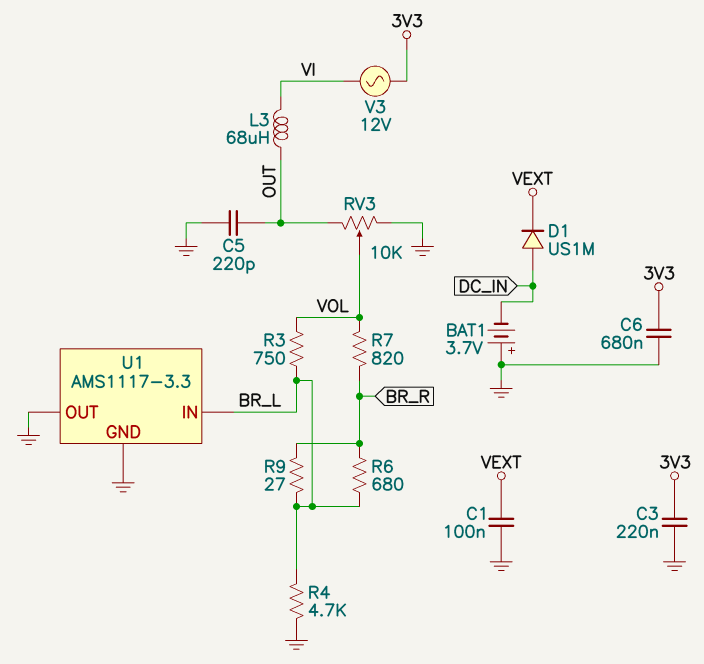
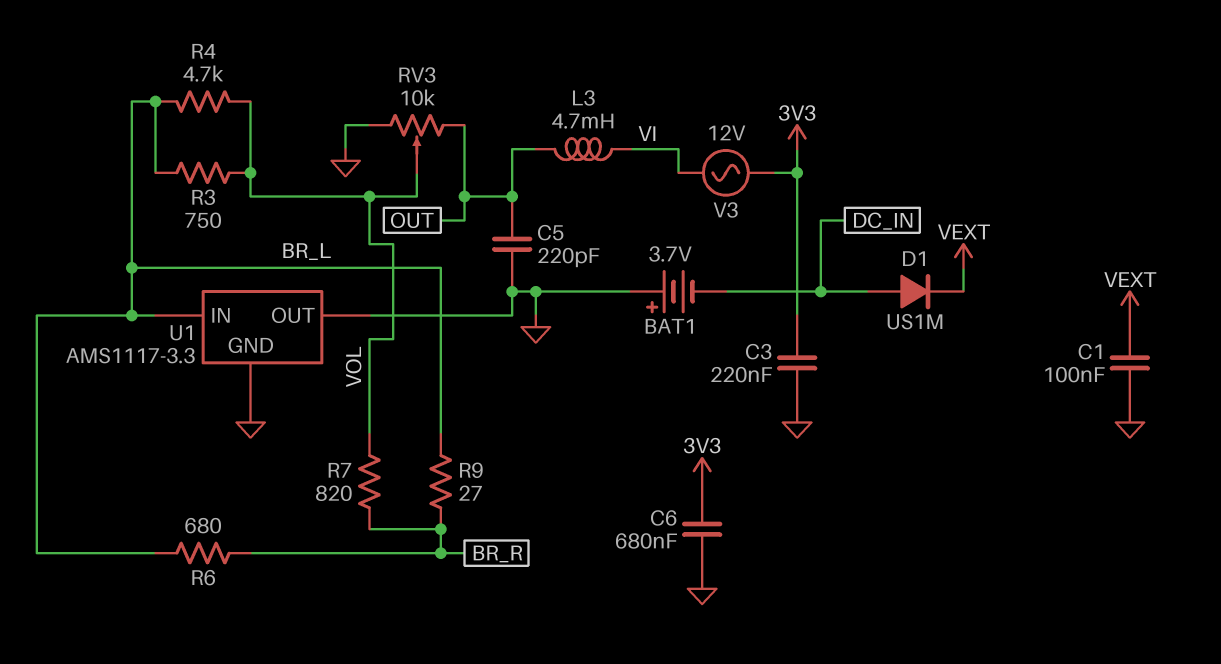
L3: 68uH (OUT, VI) -> 4.7mH (OUT, VI)
R4: 4.7k (BR_L, GND) -> 4.7k (BR_L, VOL)

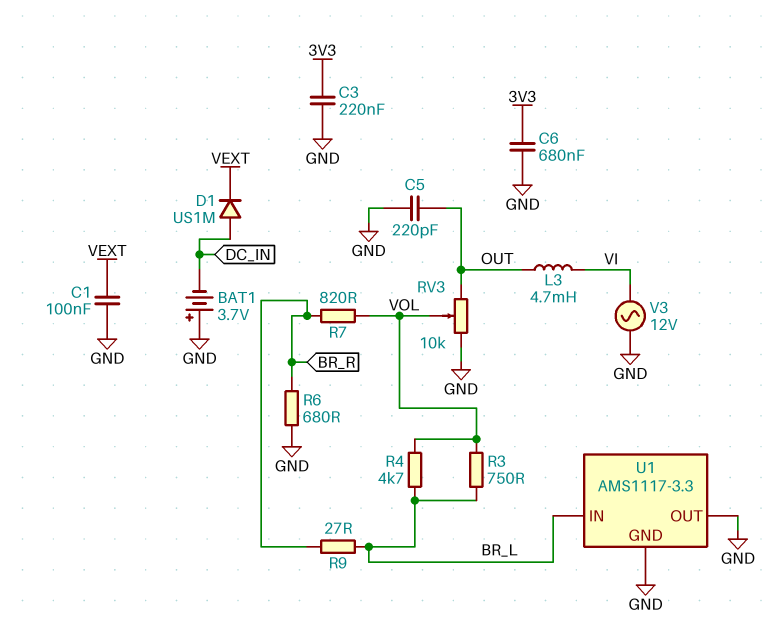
R6: 680 (BR_L, BR_R) -> 680 (BR_R, GND)
V3: AC 12V (3V3, VI) -> AC 12V (GND, VI)

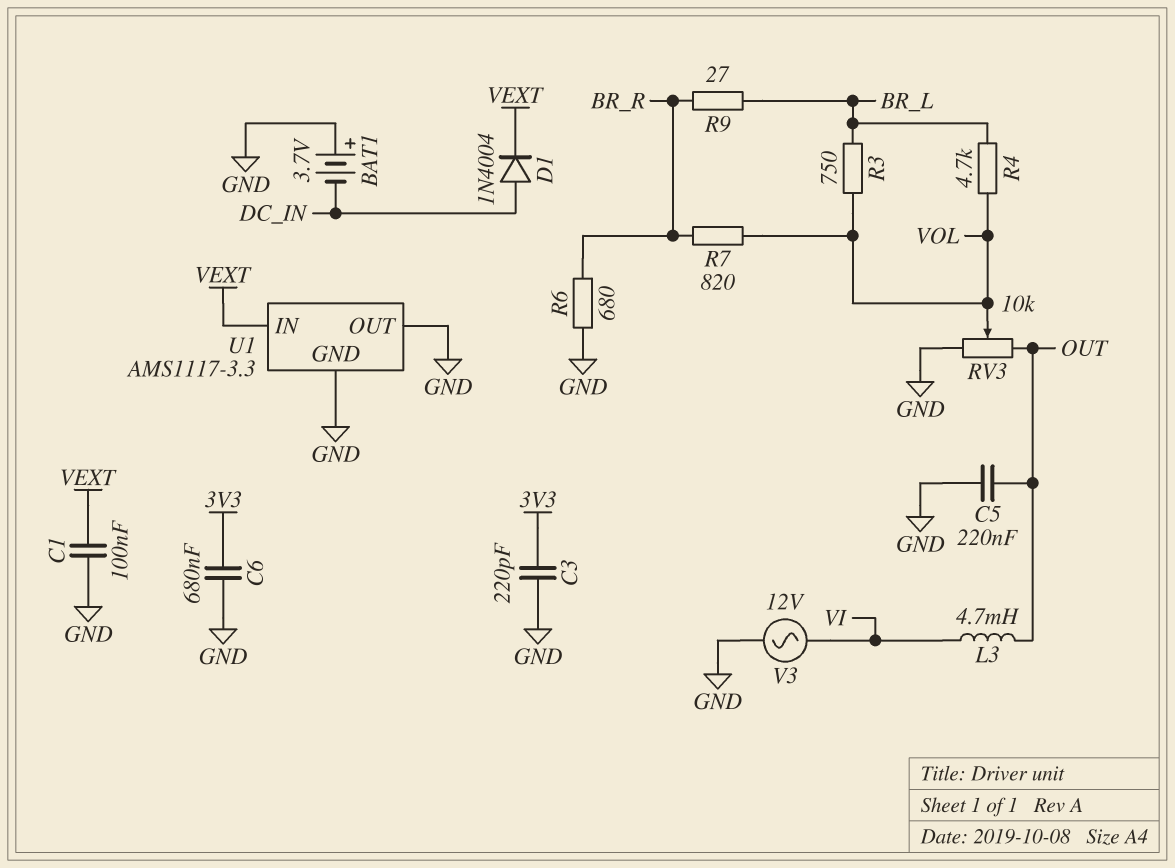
C3: 220nF (3V3, GND) -> 220pF (3V3, GND)
C5: 220pF (GND, OUT) -> 220nF (GND, OUT)
D1: diode US1M (A DC_IN, K VEXT) -> diode 1N4004 (A DC_IN, K VEXT)
U1 pin IN: BR_L -> VEXT

